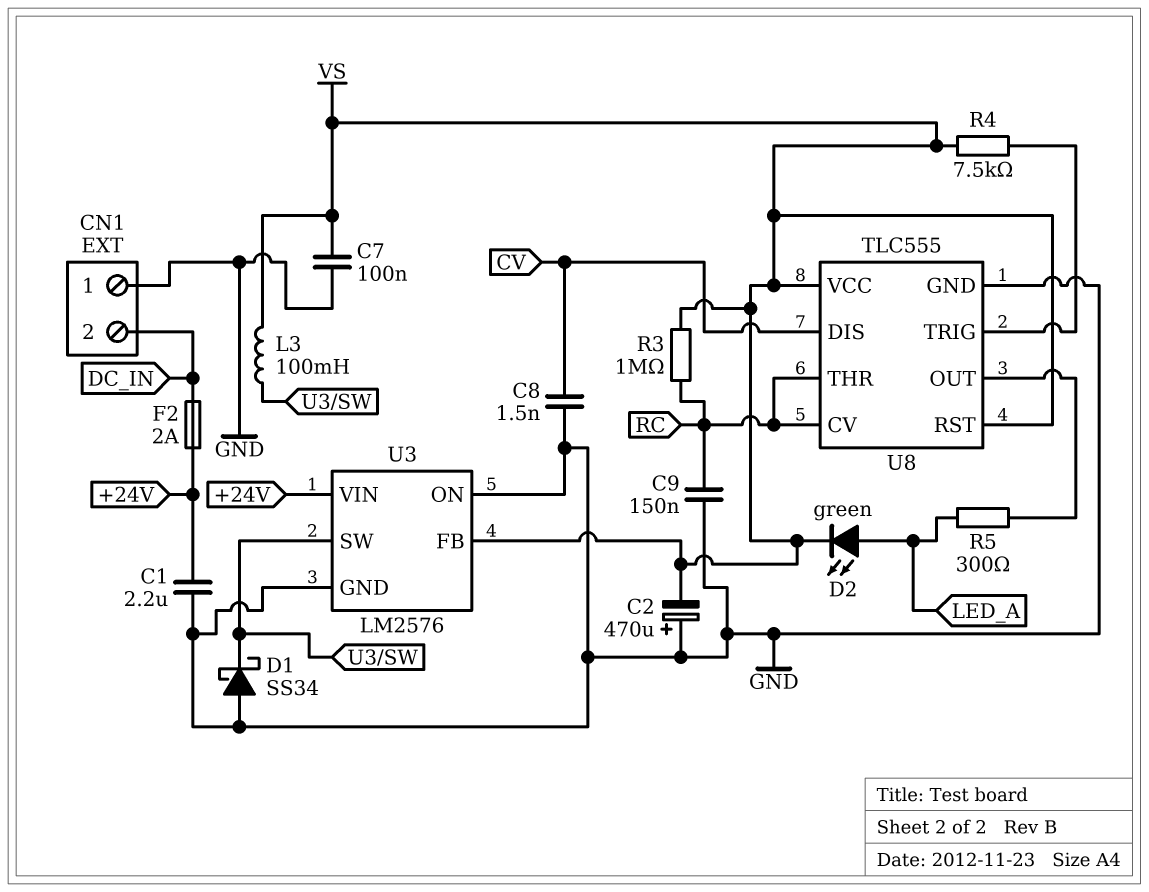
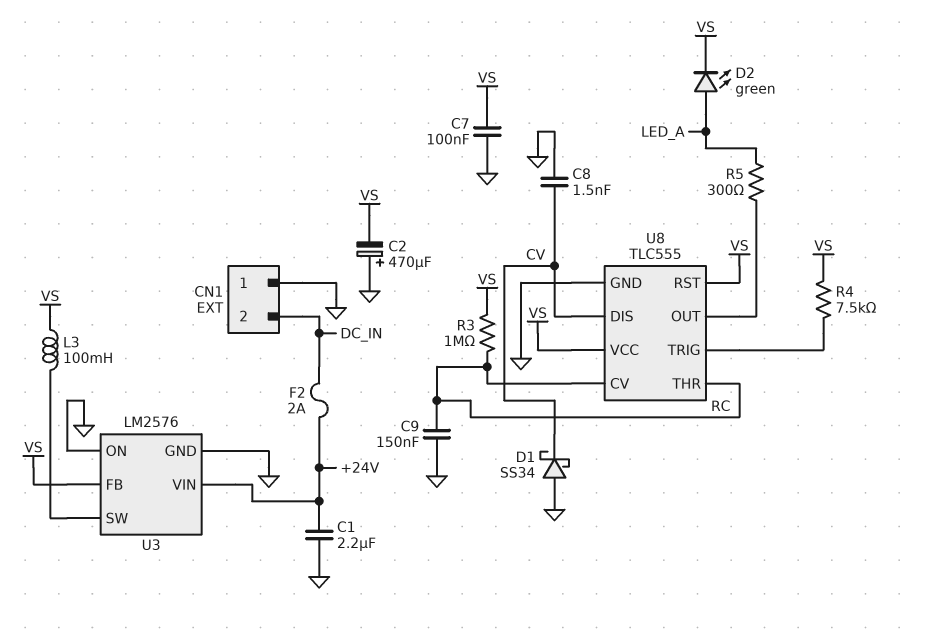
D1: schottky SS34 (A GND, K U3/SW) -> schottky SS34 (A GND, K CV)

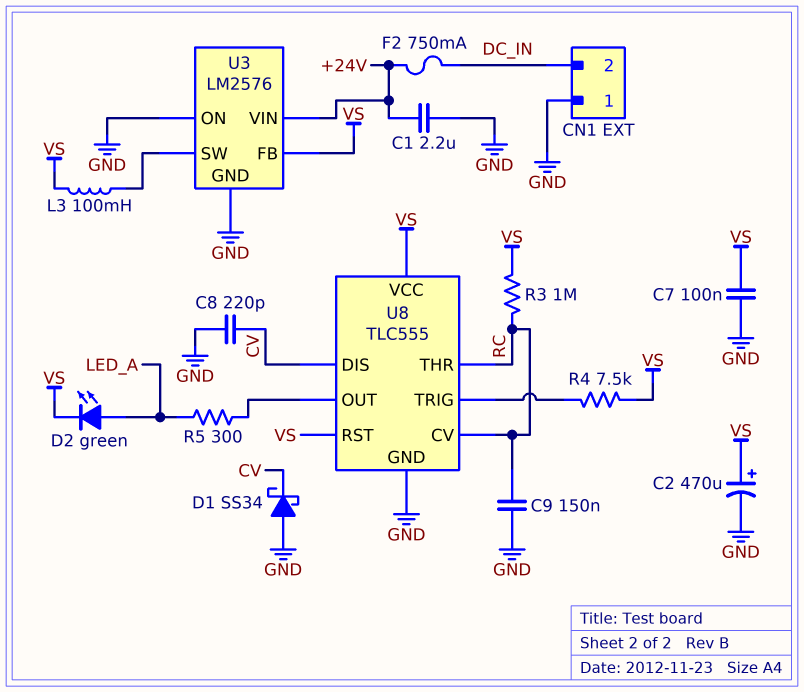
C2: 470uF (plus GND, minus VS) -> 470uF (plus VS, minus GND)
C8: 1.5nF (CV, GND) -> 220pF (CV, GND)
F2: 2A (+24V, DC_IN) -> 750mA (+24V, DC_IN)

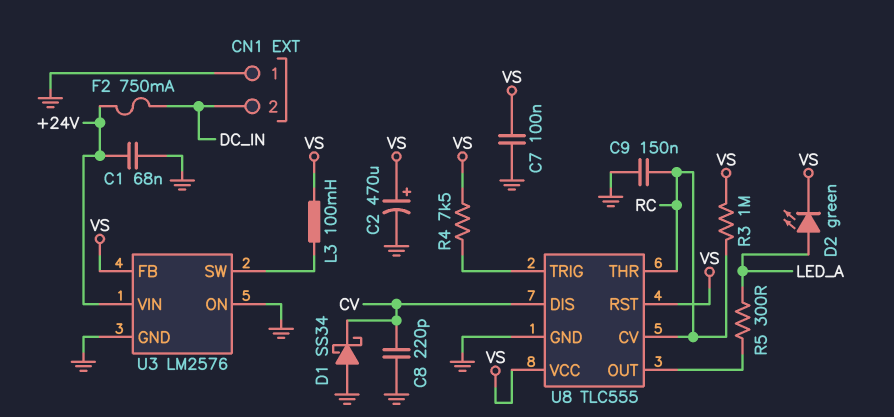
C1: 2.2uF (+24V, GND) -> 68nF (+24V, GND)

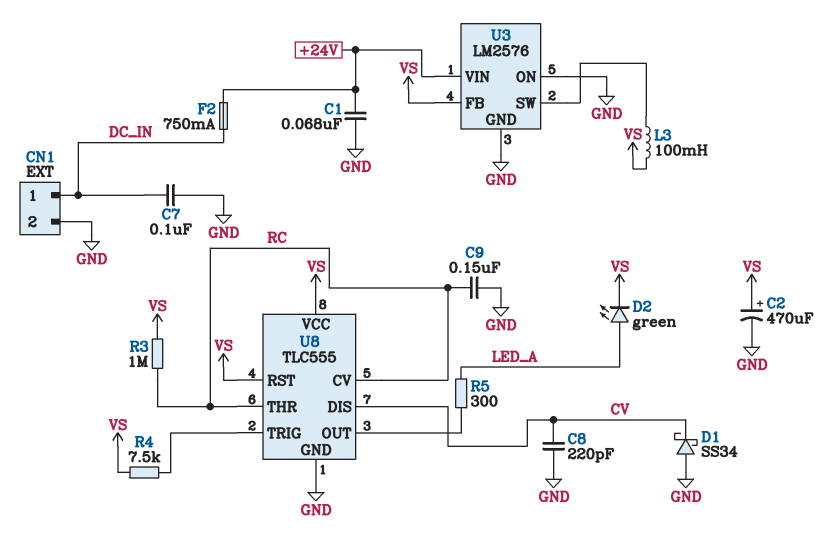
C7: 100nF (GND, VS) -> 100nF (DC_IN, GND)
CN1 pin 1: GND -> DC_IN
CN1 pin 2: DC_IN -> GND

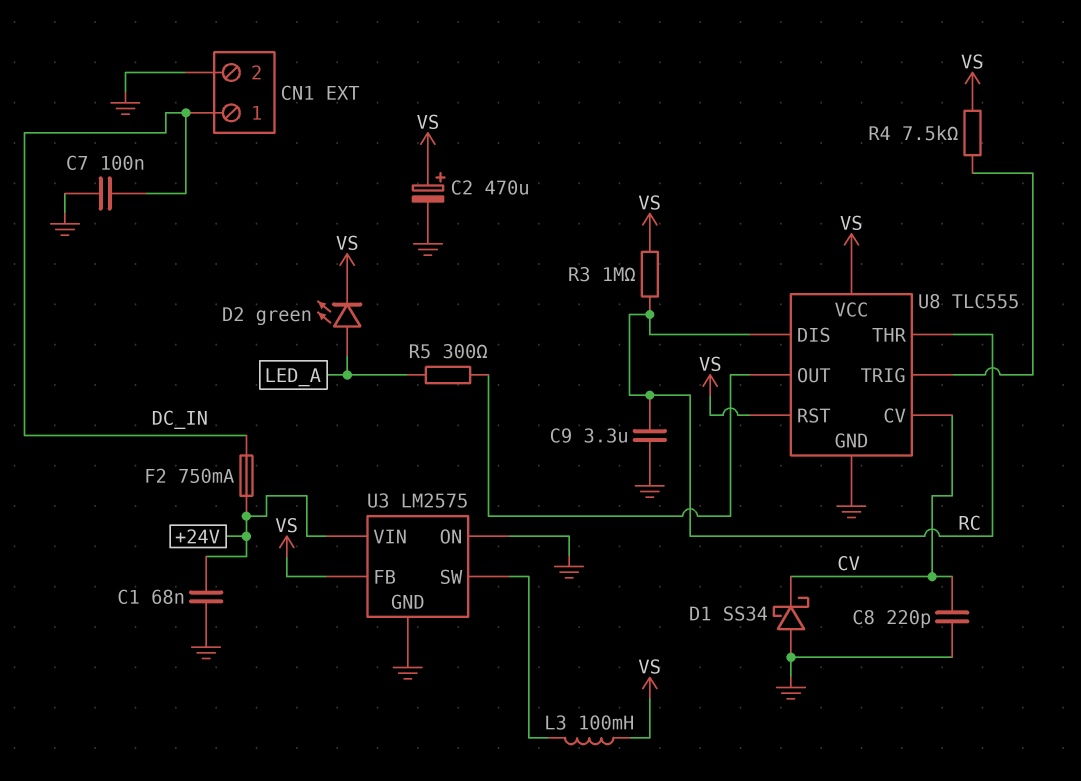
C9: 150nF (GND, RC) -> 3.3uF (GND, RC)
U3: LM2576 -> LM2575
U8 pin CV: RC -> CV
U8 pin DIS: CV -> RC

